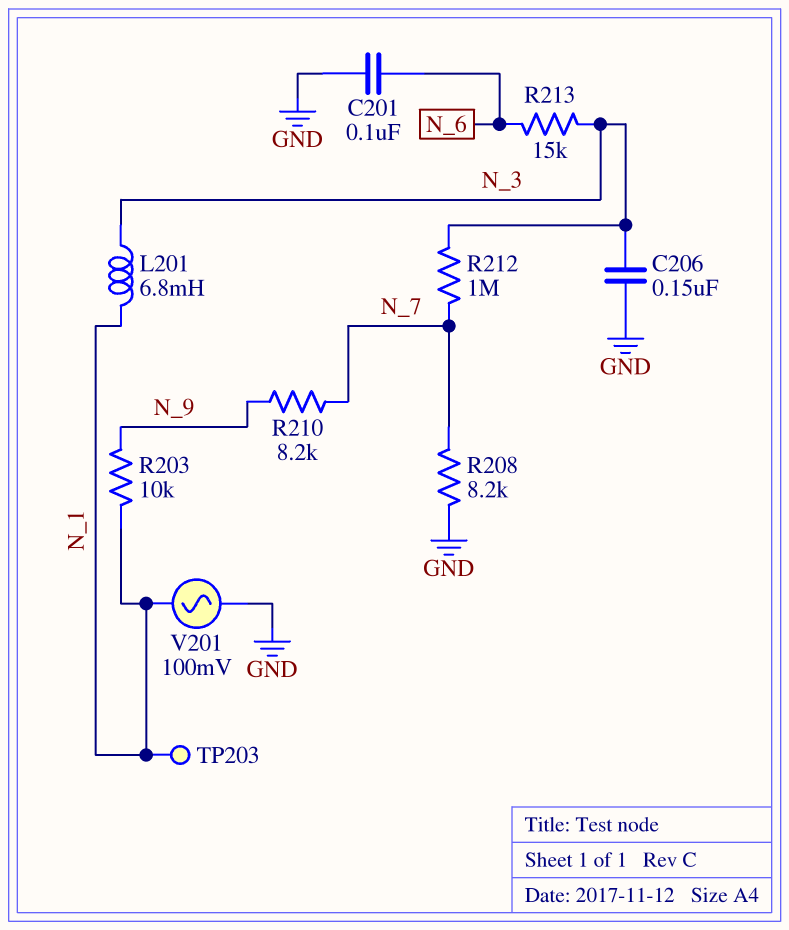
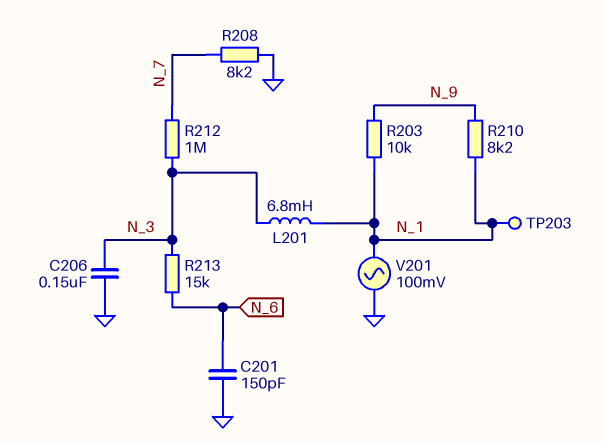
C201: 100nF (GND, N_6) -> 150pF (GND, N_6)
R210: 8.2k (N_7, N_9) -> 8.2k (N_1, N_9)

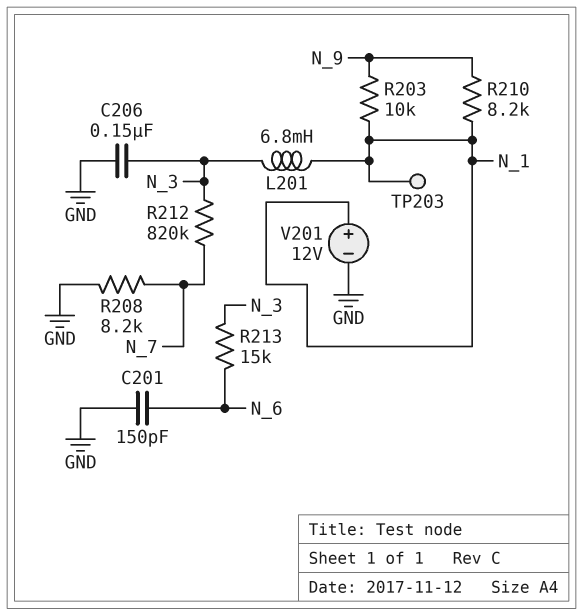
R212: 1M (N_3, N_7) -> 820k (N_3, N_7)
V201: AC 100mV (GND, N_1) -> 12V (plus N_1, minus GND)

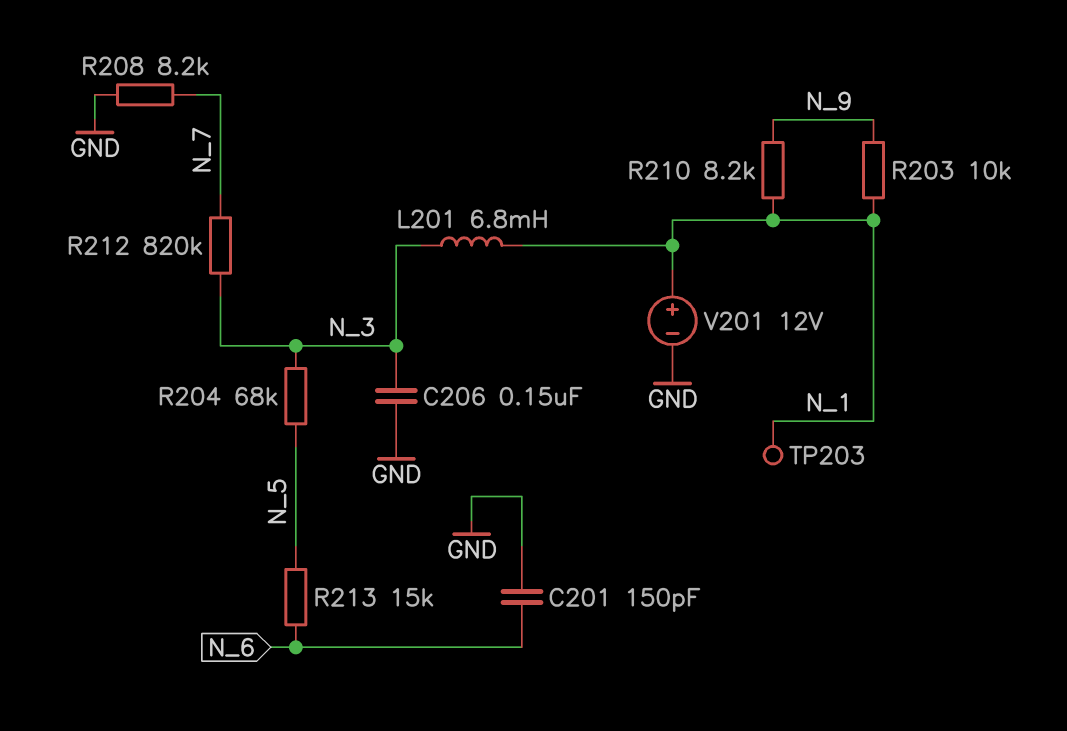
R204: none -> 68k (N_3, N_5)
R213: 15k (N_3, N_6) -> 15k (N_5, N_6)

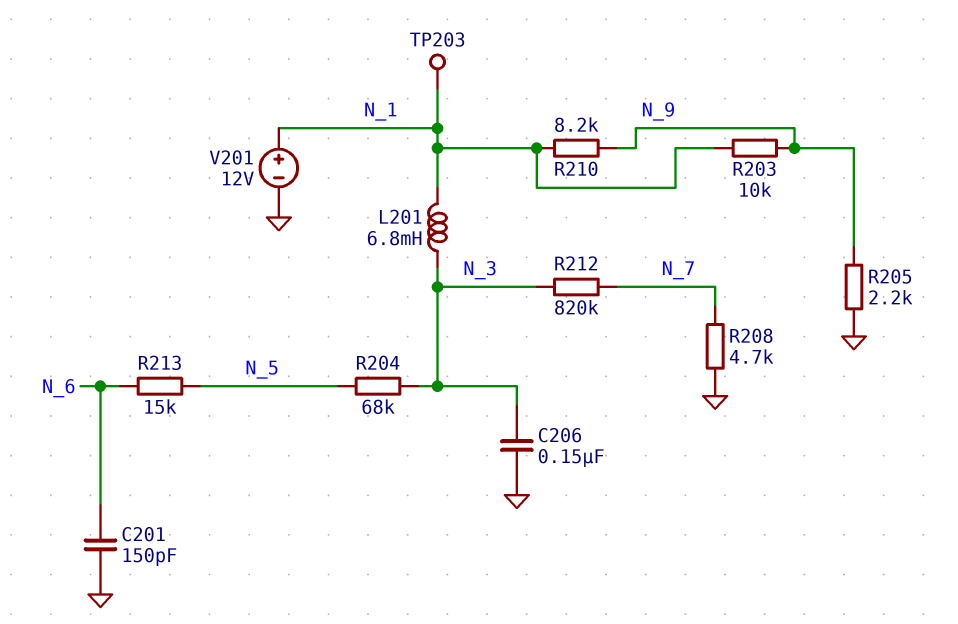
R205: none -> 2.2k (GND, N_9)
R208: 8.2k (GND, N_7) -> 4.7k (GND, N_7)

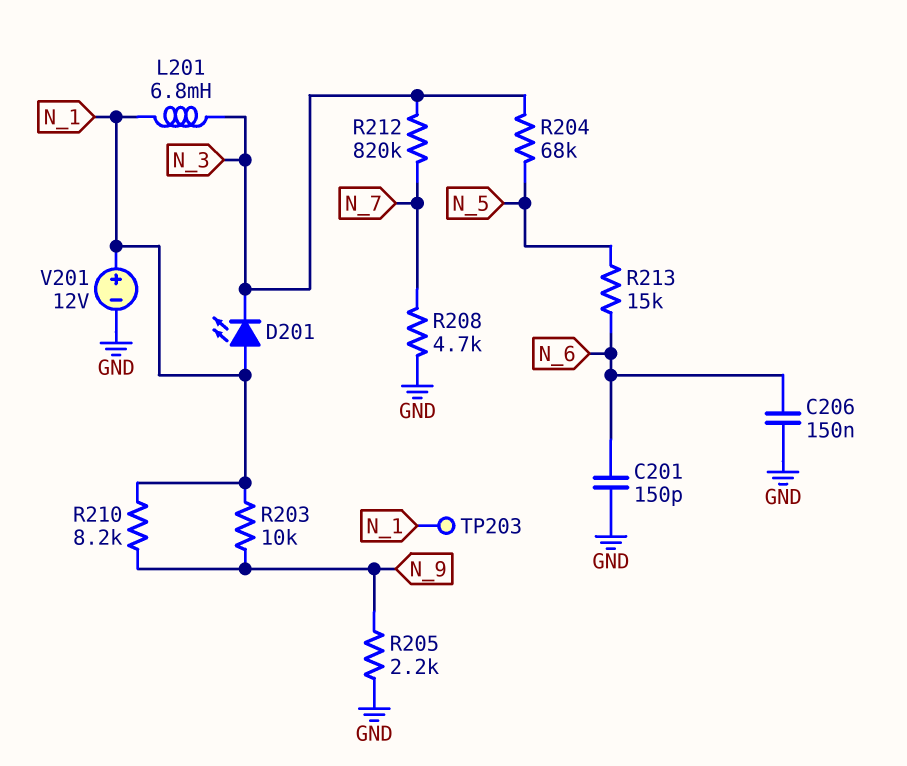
C206: 150nF (GND, N_3) -> 150nF (GND, N_6)
D201: none -> LED (A N_1, K N_3)

